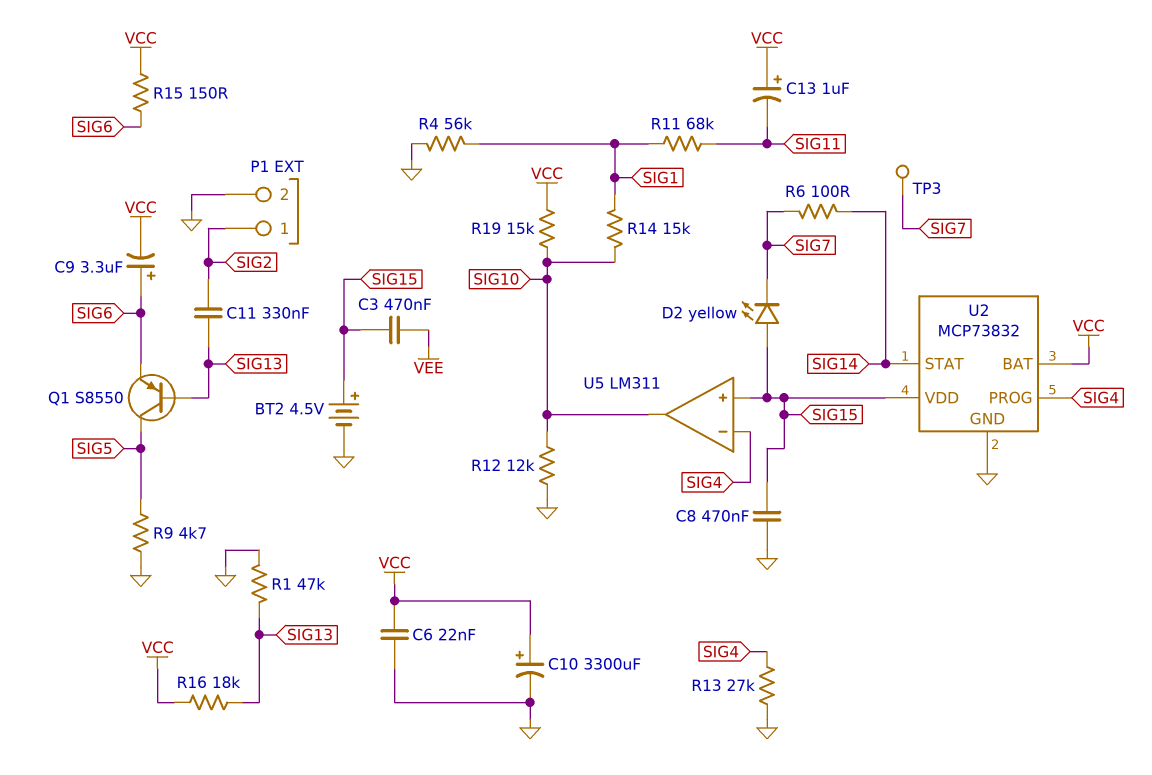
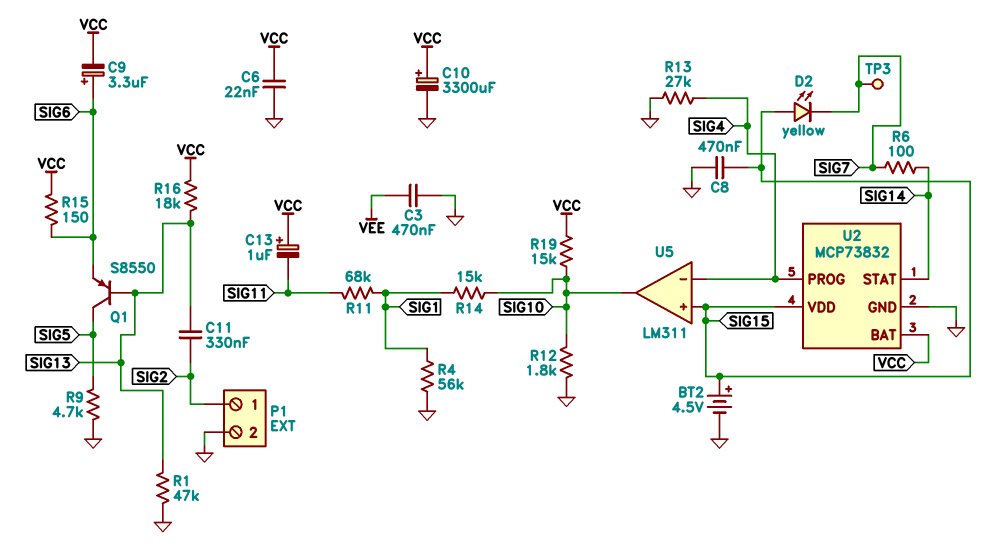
C3: 470nF (SIG15, VEE) -> 470nF (GND, VEE)
R12: 12k (GND, SIG10) -> 1.8k (GND, SIG10)

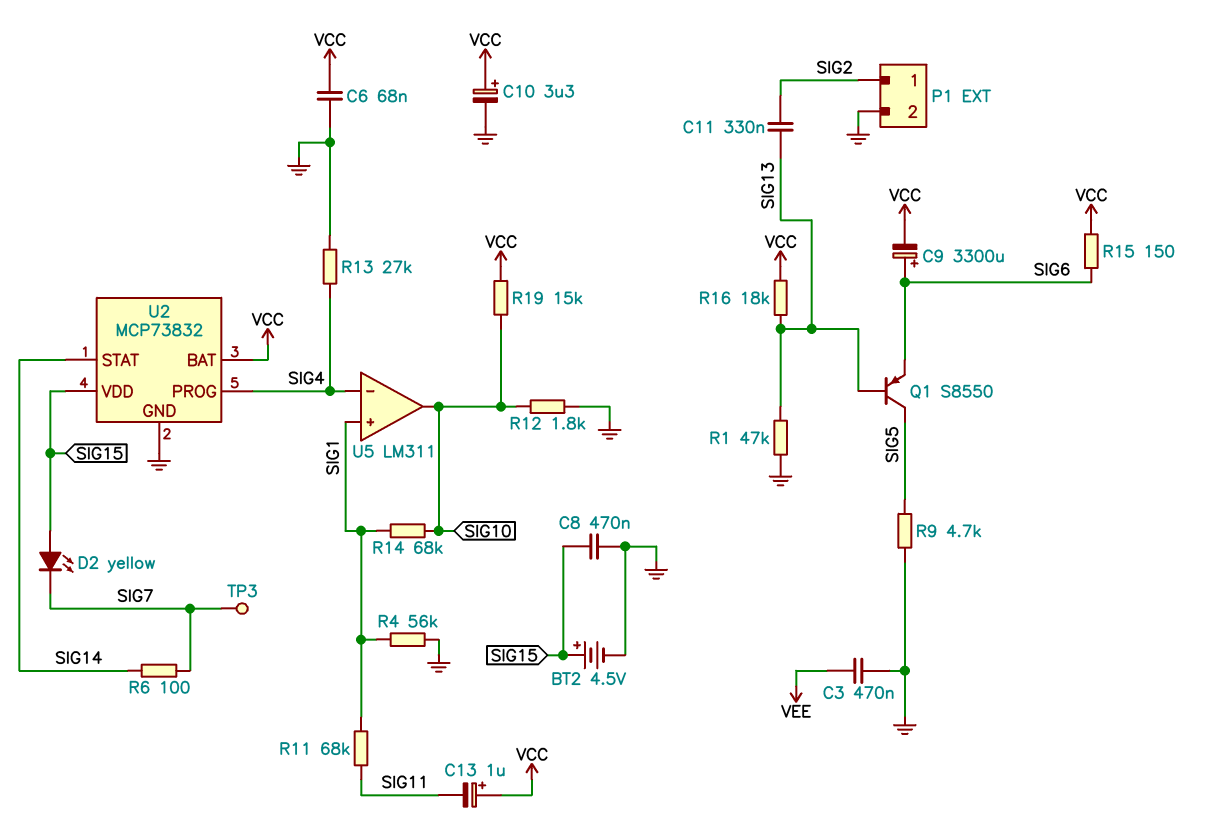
C6: 22nF (GND, VCC) -> 68nF (GND, VCC)
C9: 3.3uF (plus SIG6, minus VCC) -> 3300uF (plus SIG6, minus VCC)
C10: 3300uF (plus VCC, minus GND) -> 3.3uF (plus VCC, minus GND)
R14: 15k (SIG1, SIG10) -> 68k (SIG1, SIG10)
U5 pin in+: SIG15 -> SIG1

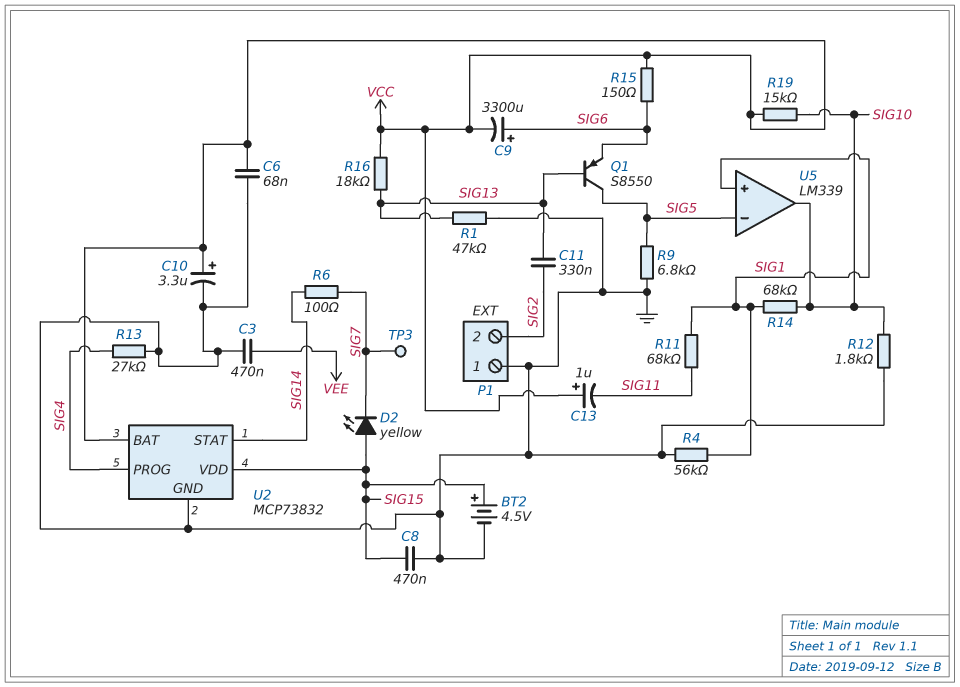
P1 pin 1: SIG2 -> GND
P1 pin 2: GND -> SIG2
R9: 4.7k (GND, SIG5) -> 6.8k (GND, SIG5)
U5: LM311 -> LM339
U5 pin in-: SIG4 -> SIG5

